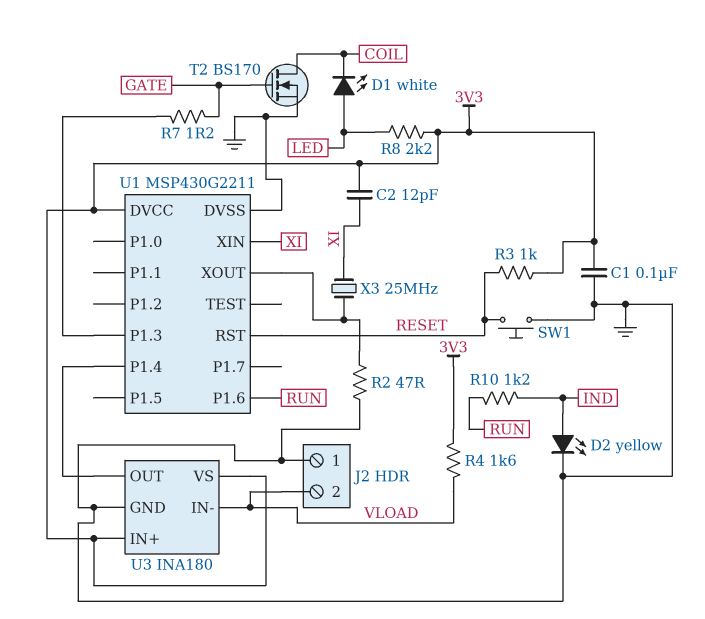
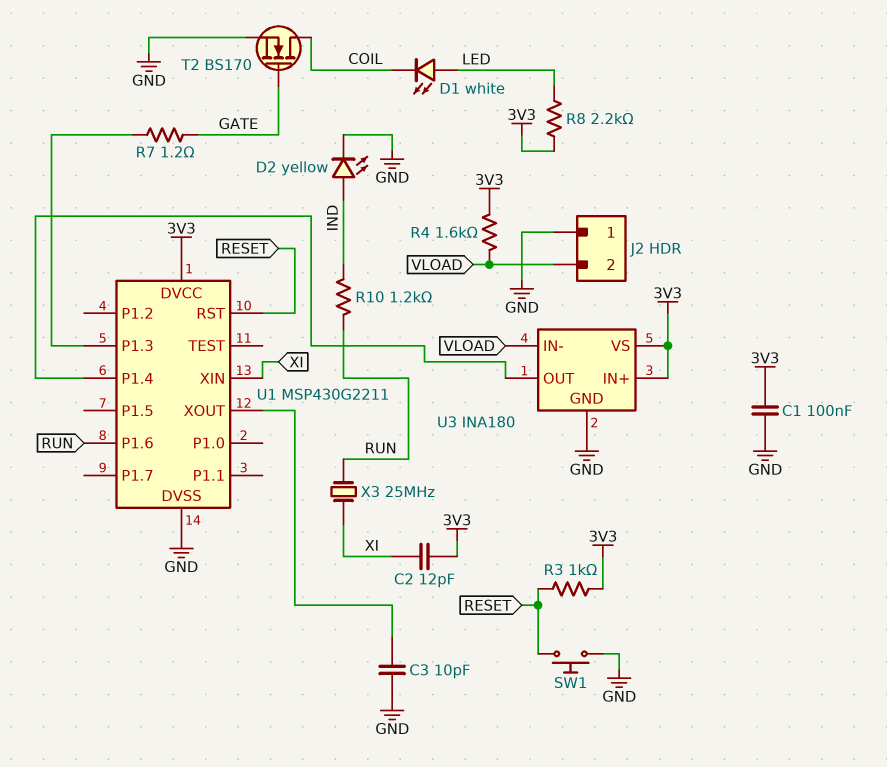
C3: none -> 10pF (GND, U1/XOUT)
R2: 47 (GND, U1/XOUT) -> none
X3: 25MHz (U1/XOUT, XI) -> 25MHz (RUN, XI)

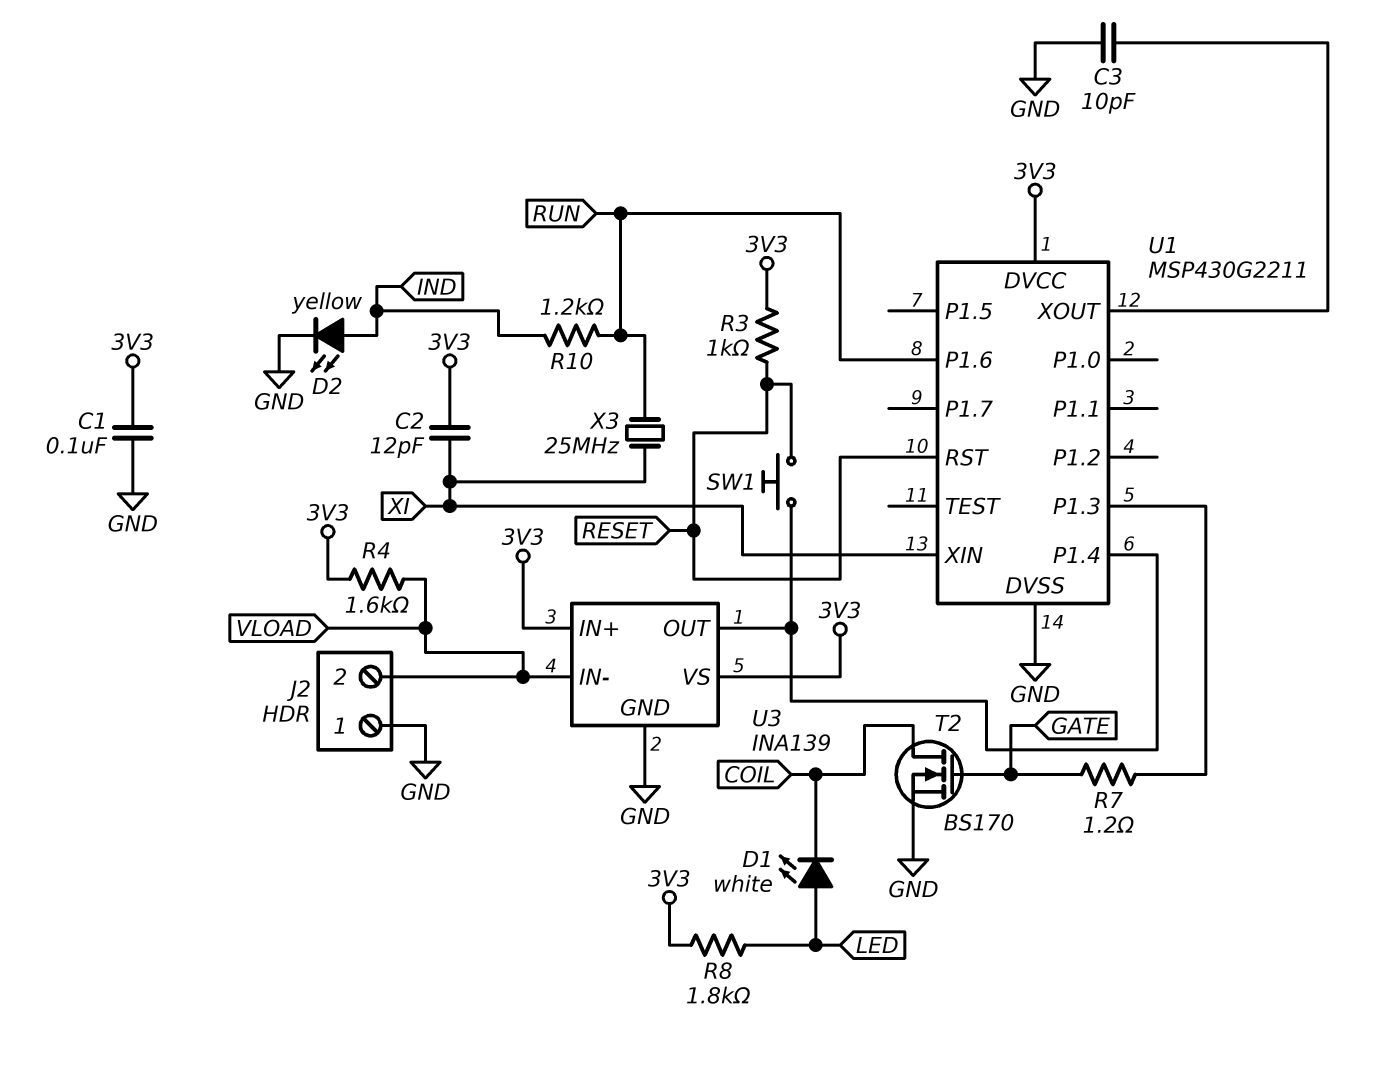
R8: 2.2k (3V3, LED) -> 1.8k (3V3, LED)
SW1: button (GND, RESET) -> button (RESET, U1/P1.4)
U3: INA180 -> INA139

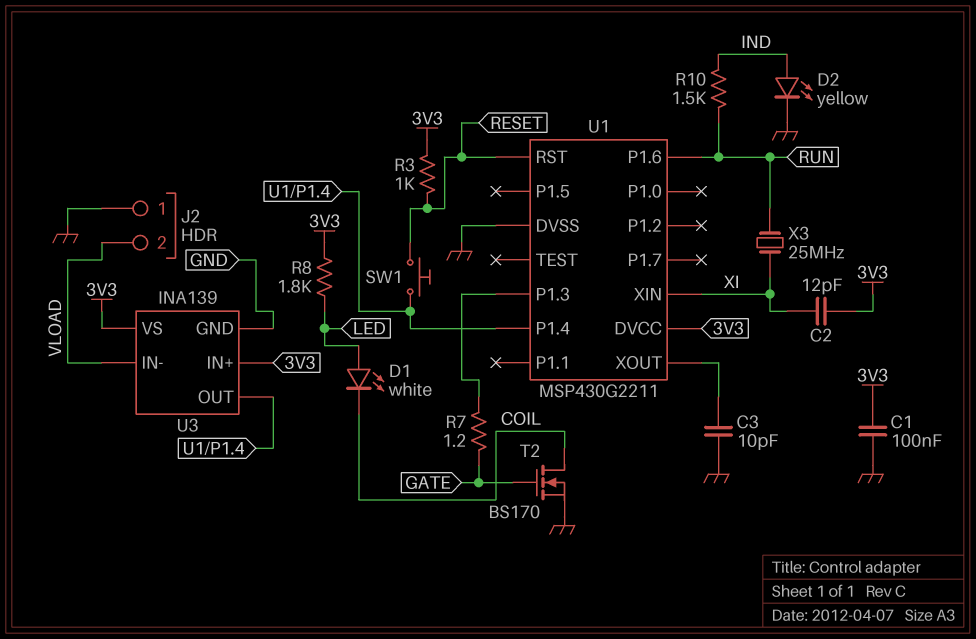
R4: 1.6k (3V3, VLOAD) -> none
R10: 1.2k (IND, RUN) -> 1.5k (IND, RUN)

